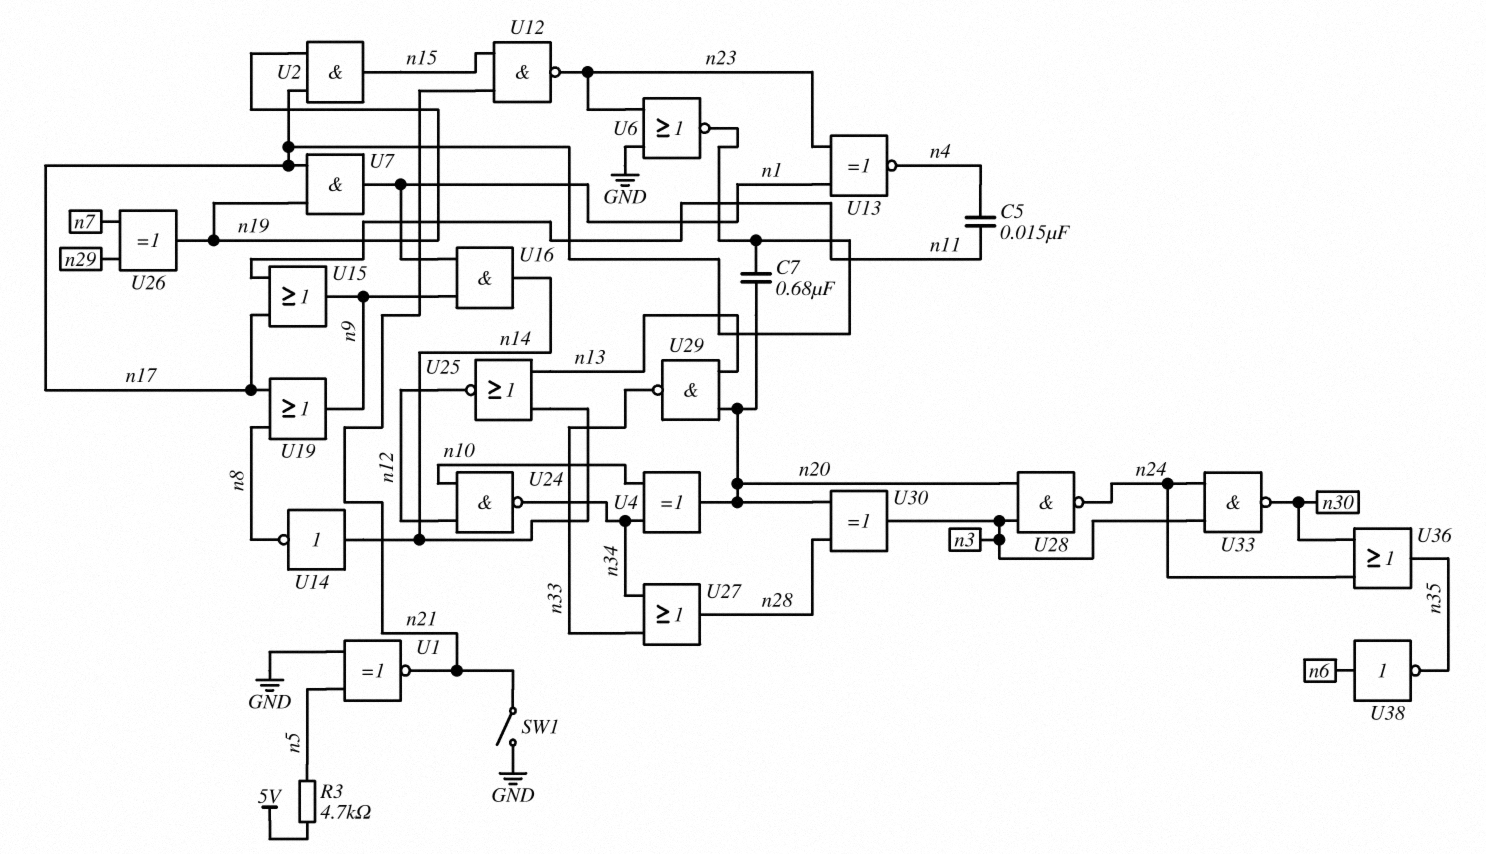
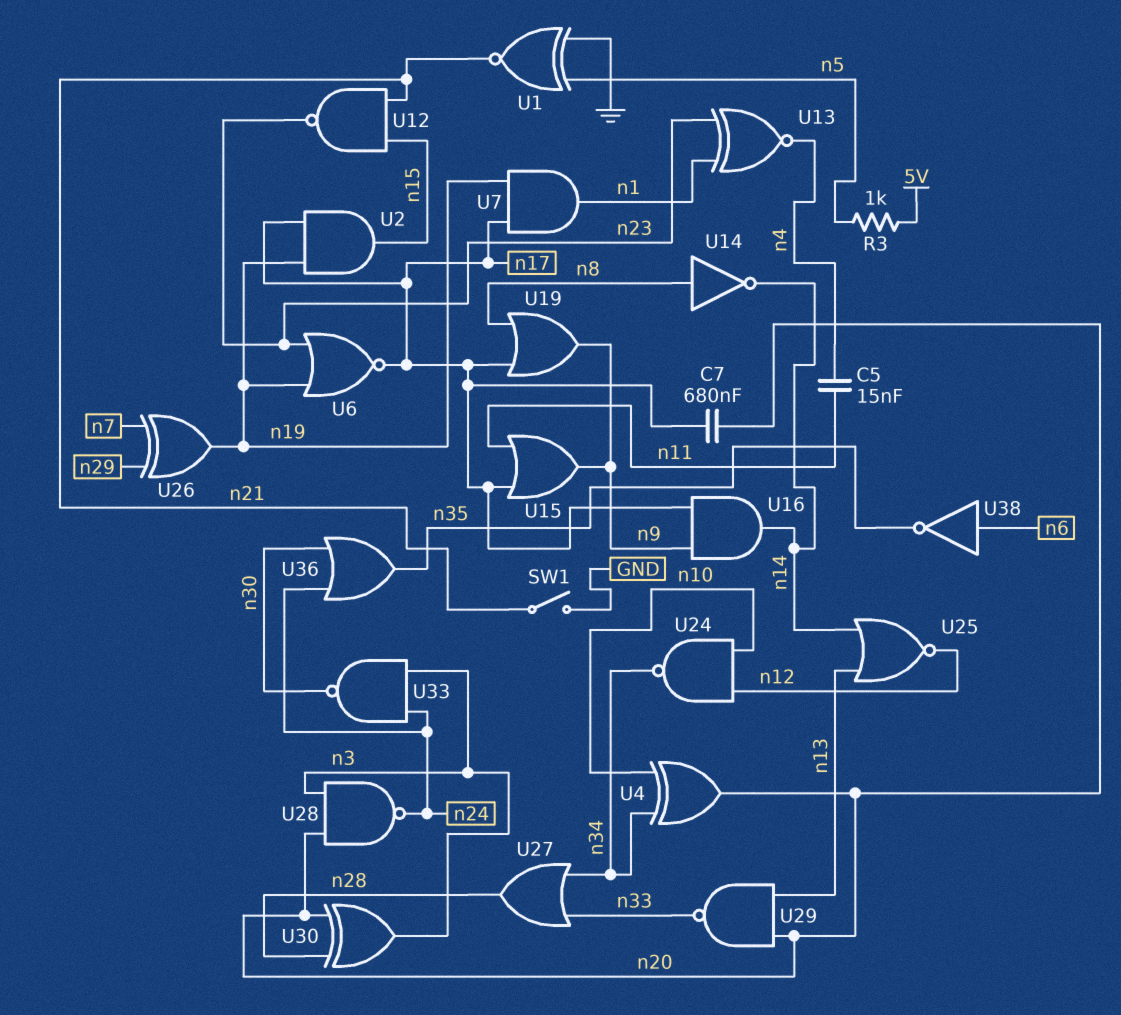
R3: 4.7k (5V, n5) -> 1k (5V, n5)
U6: NOR (in GND, in n23, out n17) -> NOR (in n19, in n23, out n17)
U14: NOT (in n14, out n8) -> NOT (in n8, out n14)
U16: AND (in n1, in n9, out n14) -> AND (in n9, in n17, out n14)

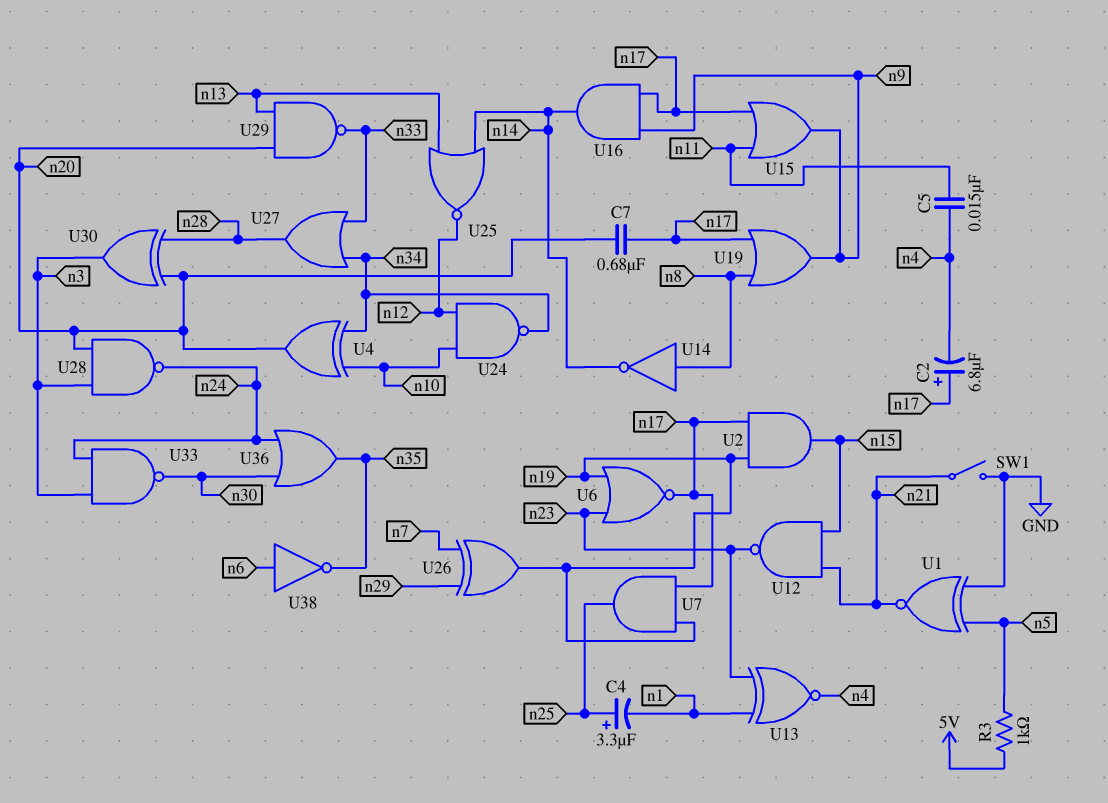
C2: none -> 6.8uF (plus n17, minus n4)
C4: none -> 3.3uF (plus n25, minus n1)
U7: AND (in n17, in n19, out n1) -> AND (in n17, in n19, out n25)

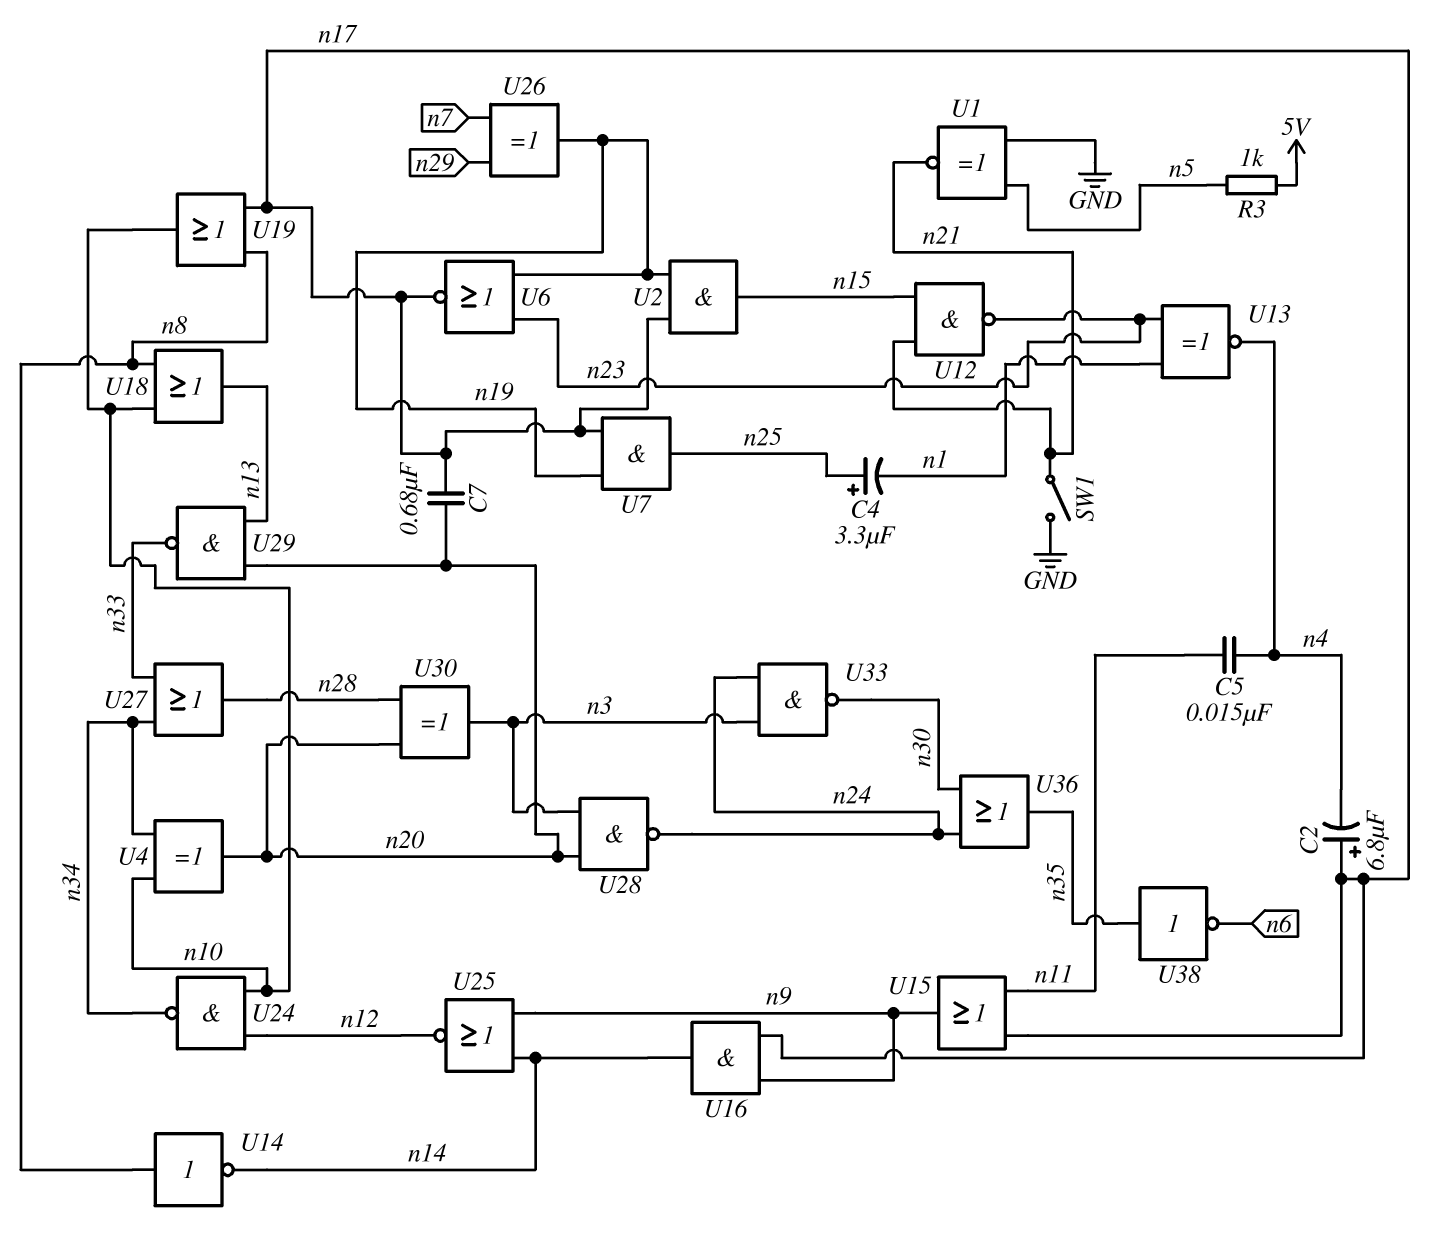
U18: none -> OR (in n8, in n10, out n13)
U19: OR (in n8, in n17, out n9) -> OR (in n8, in n17, out n10)
U25: NOR (in n13, in n14, out n12) -> NOR (in n9, in n14, out n12)
U38: NOT (in n6, out n35) -> NOT (in n35, out n6)

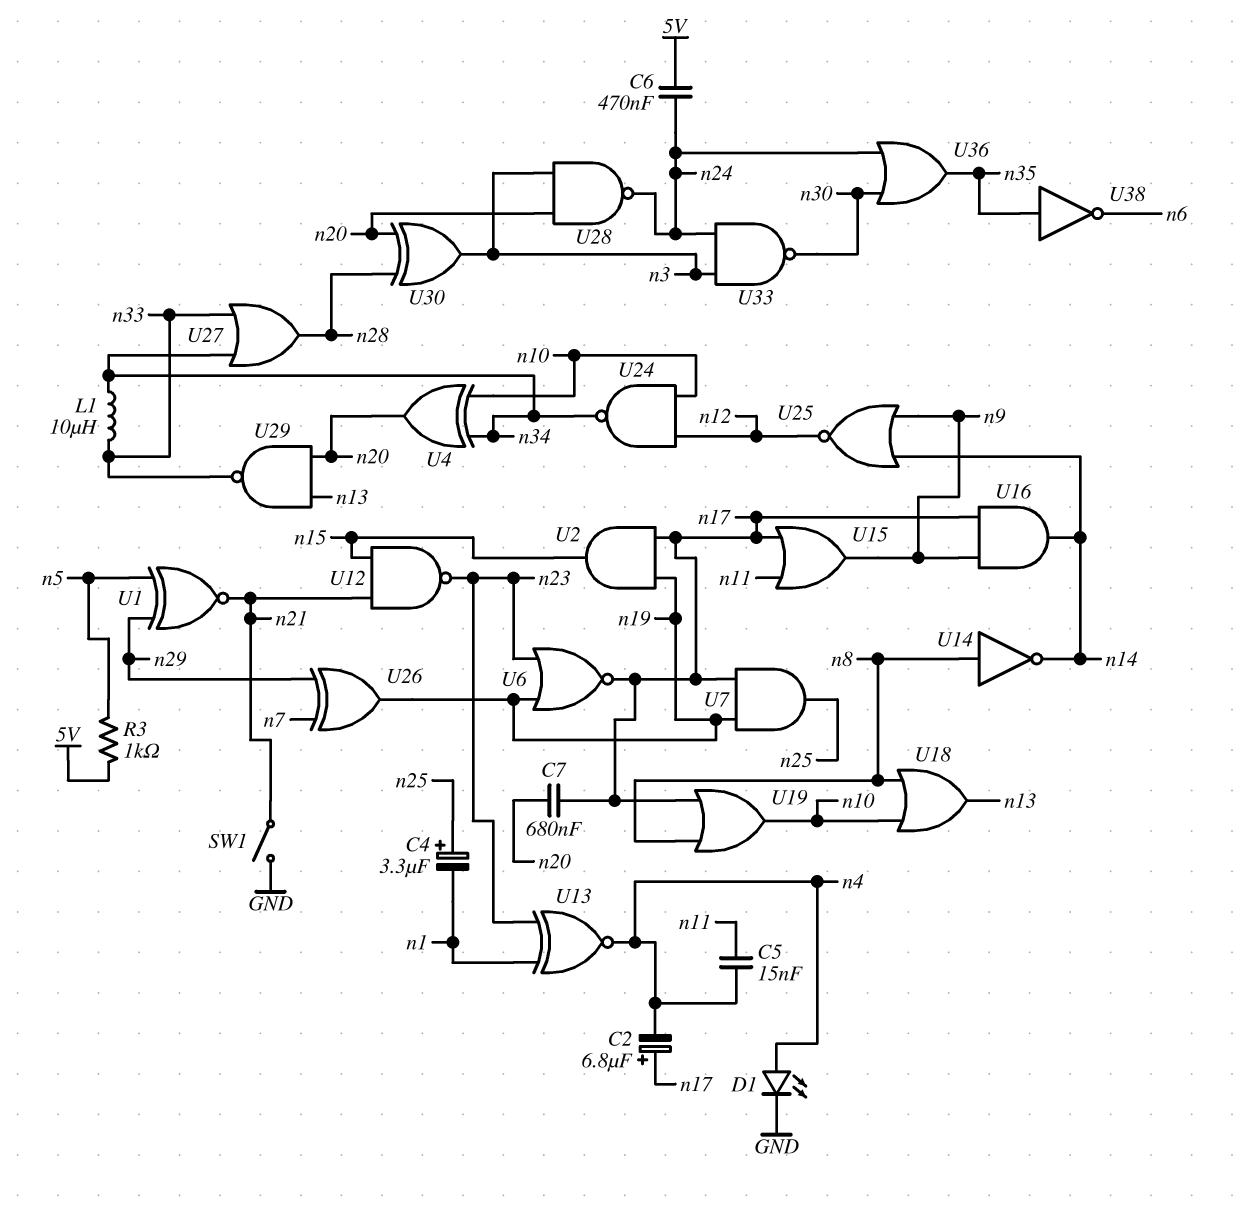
C6: none -> 470nF (5V, n24)
D1: none -> LED (A n4, K GND)
L1: none -> 10uH (n33, n34)
U1: XNOR (in GND, in n5, out n21) -> XNOR (in n5, in n29, out n21)

